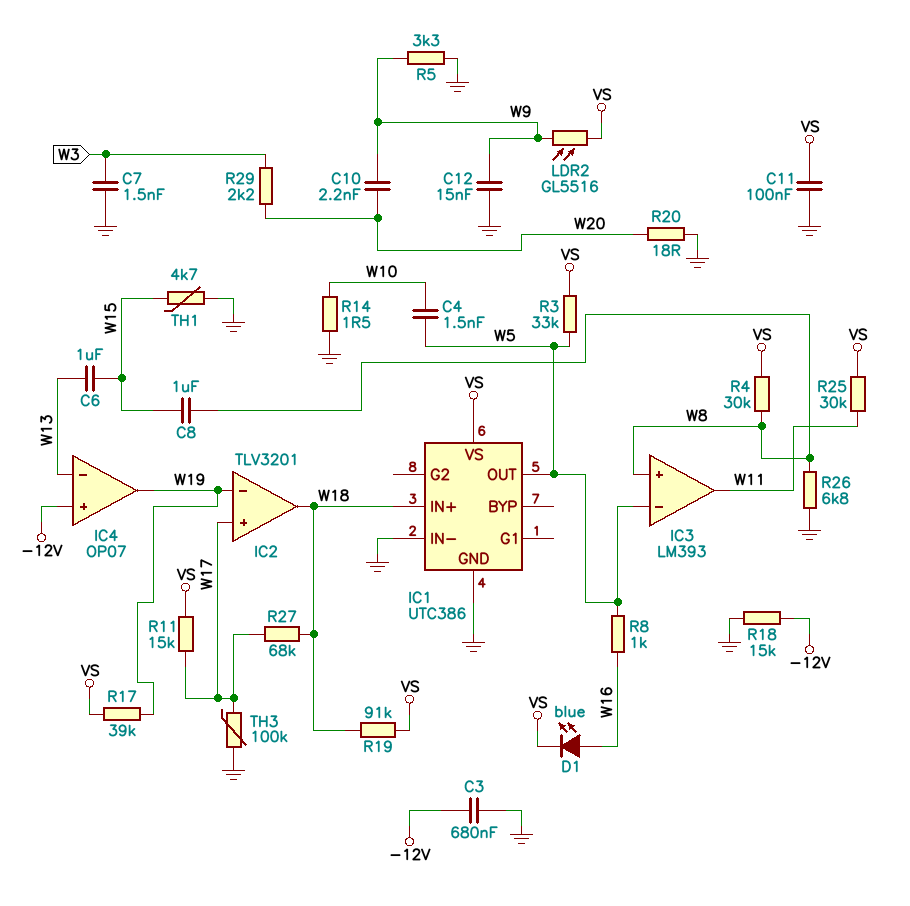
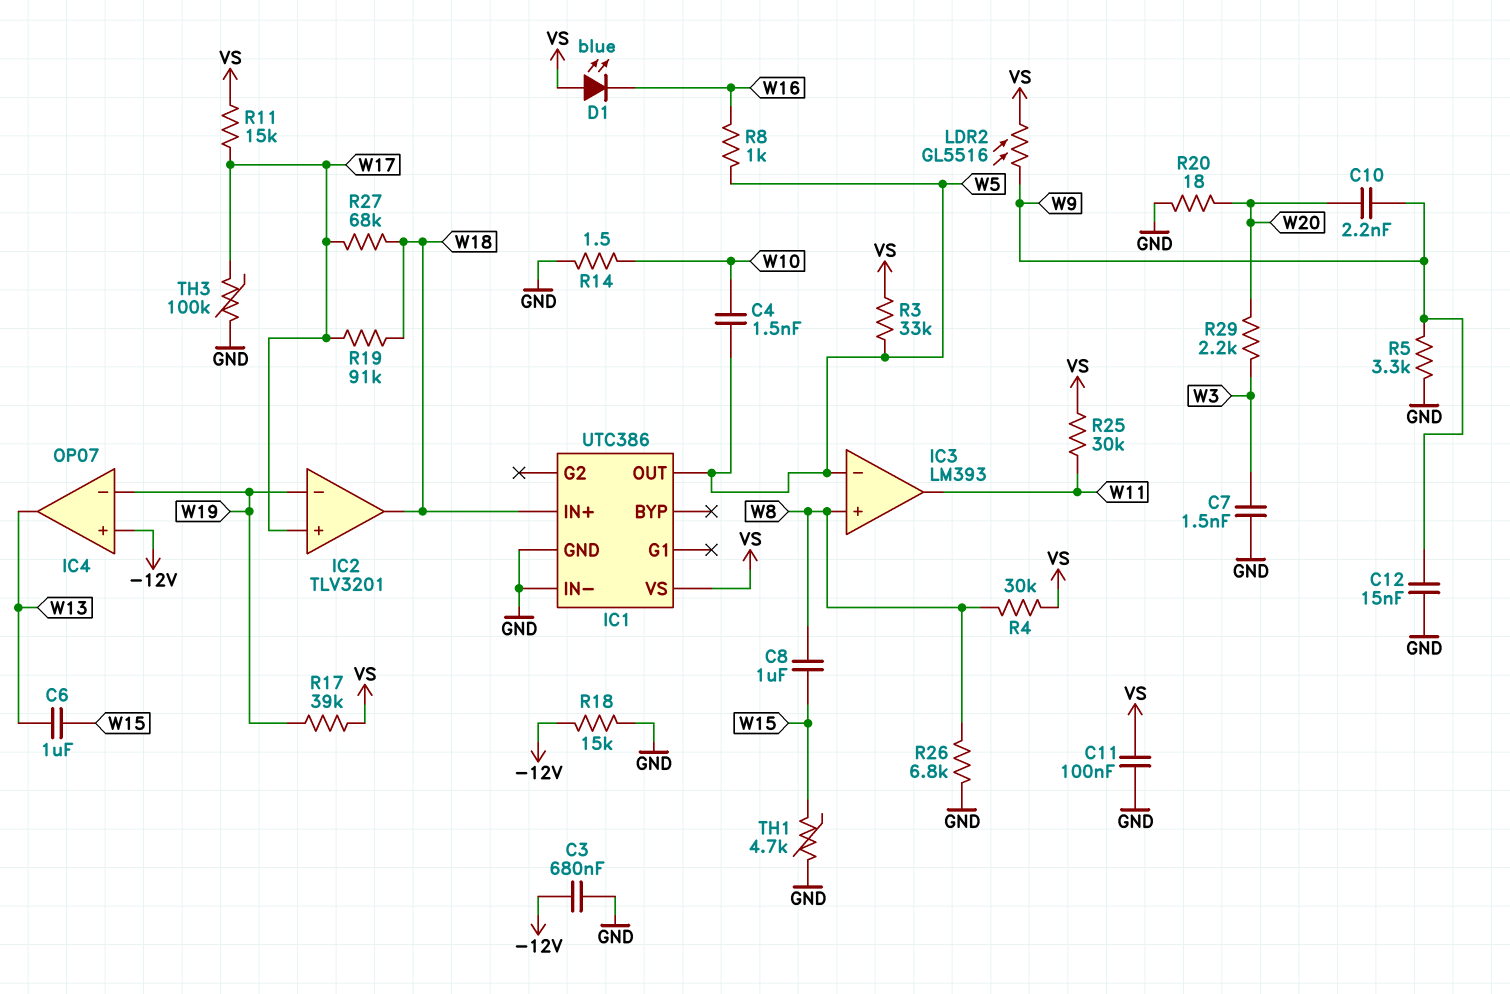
D1: LED blue (A W16, K VS) -> LED blue (A VS, K W16)
IC4 pin in-: W13 -> W19
IC4 pin out: W19 -> W13
R19: 91k (VS, W18) -> 91k (W17, W18)

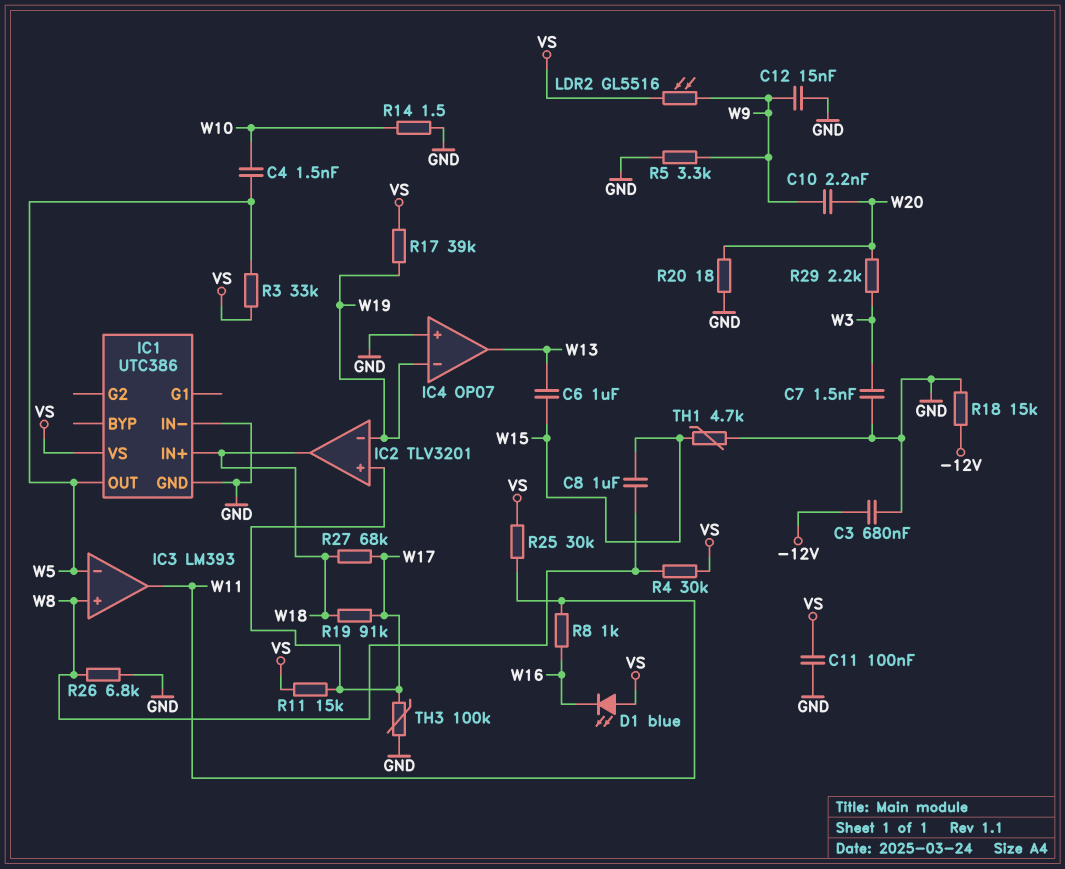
IC4 pin in+: -12V -> GND
R8: 1k (W5, W16) -> 1k (W11, W16)

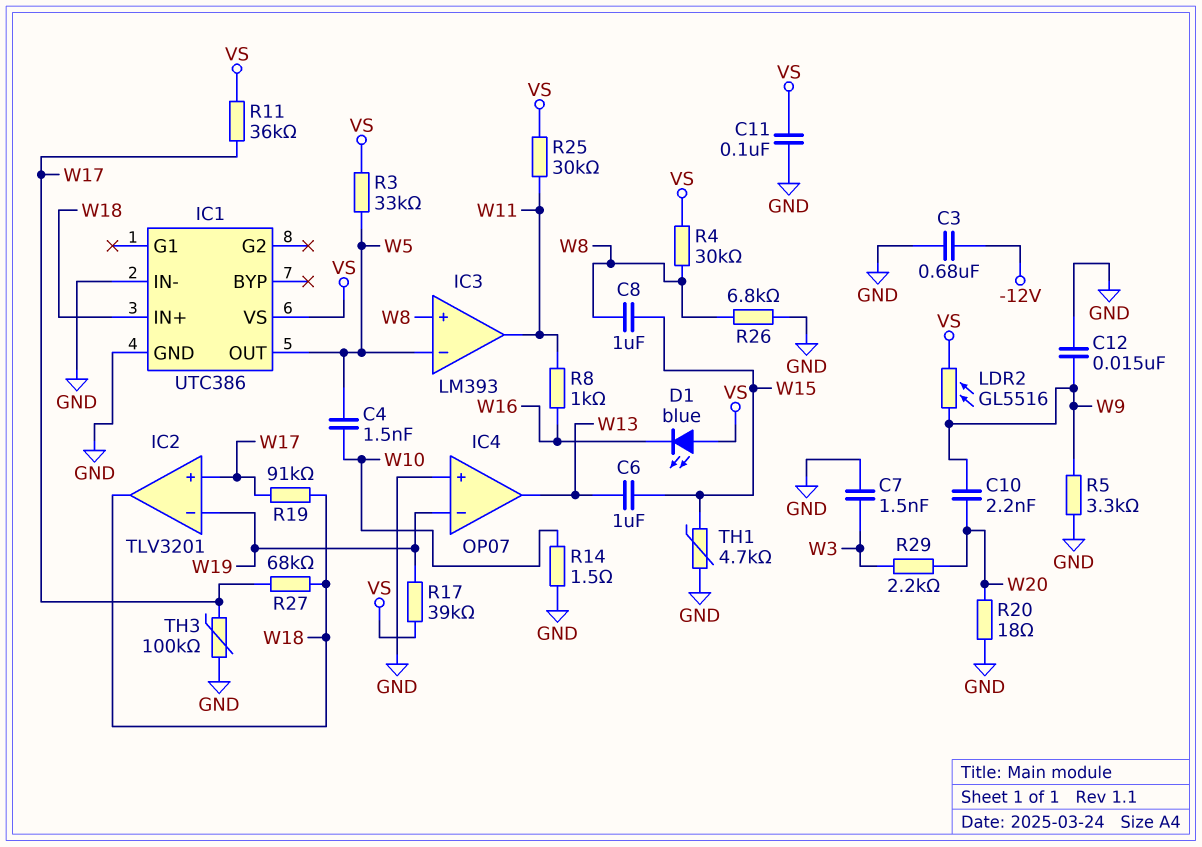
R11: 15k (VS, W17) -> 36k (VS, W17)
R18: 15k (-12V, GND) -> none

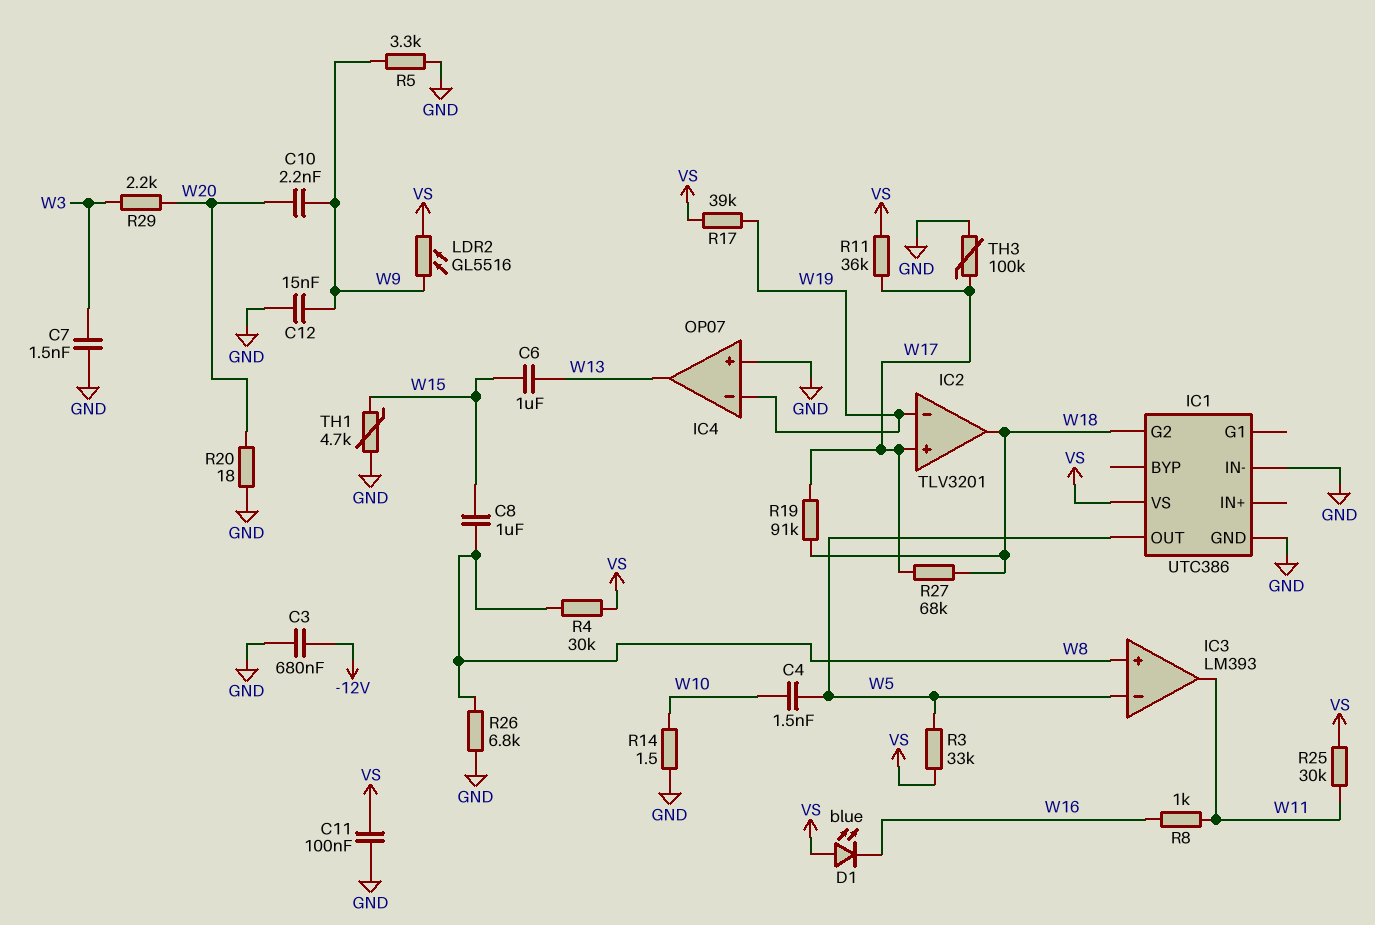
IC1 pin G2: none -> W18
IC1 pin IN+: W18 -> none

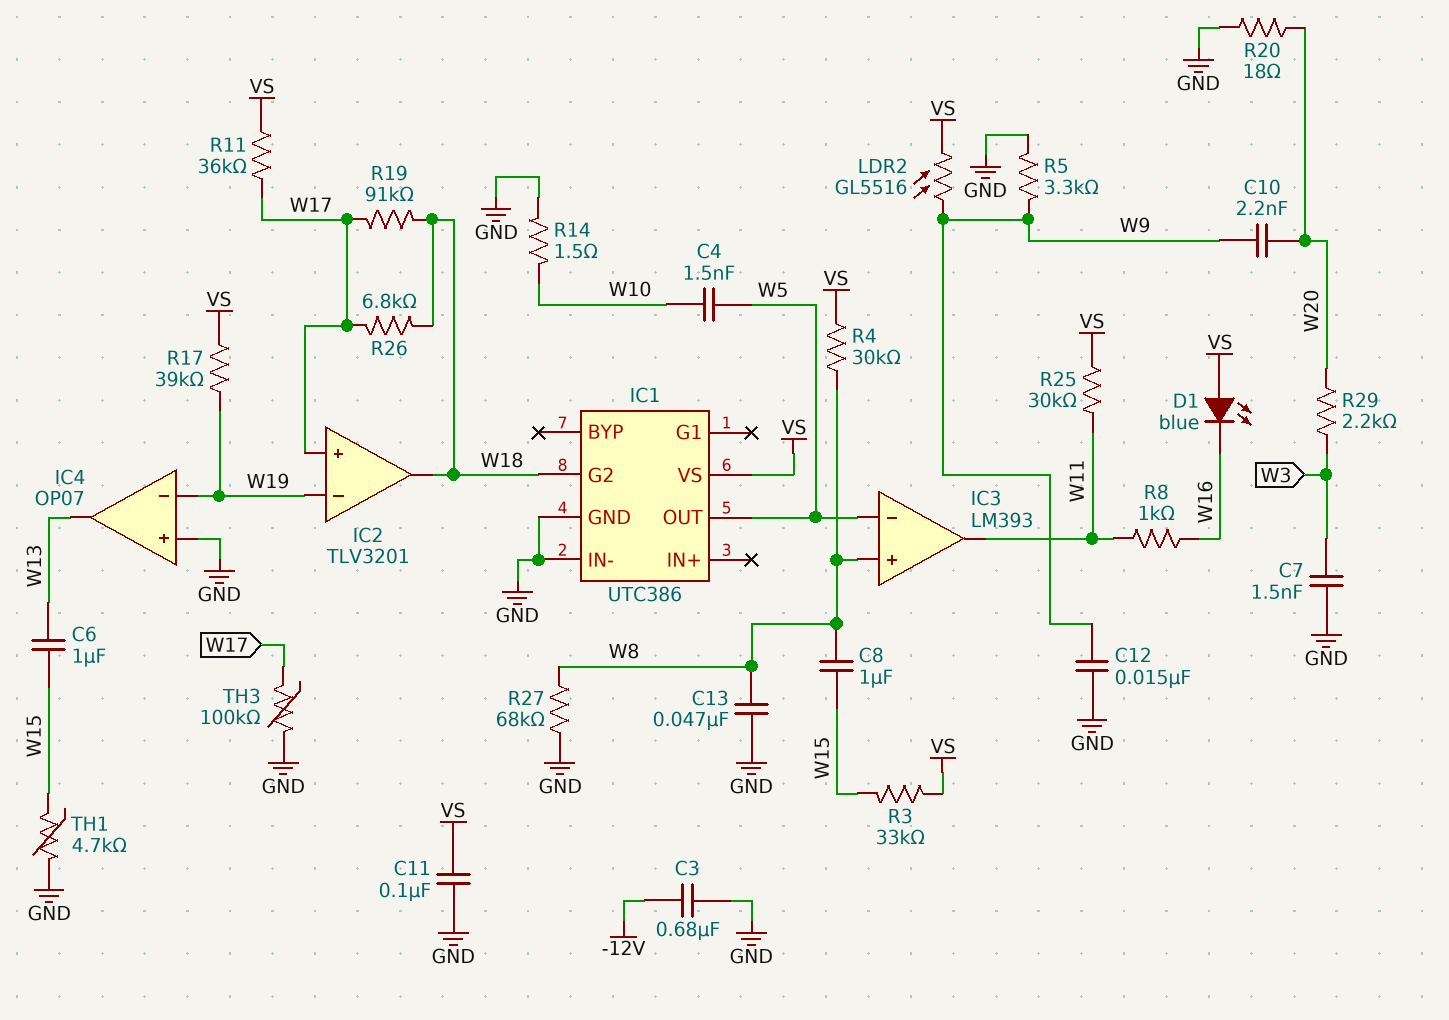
C13: none -> 47nF (GND, W8)
R3: 33k (VS, W5) -> 33k (VS, W15)
R26: 6.8k (GND, W8) -> 6.8k (W17, W18)
R27: 68k (W17, W18) -> 68k (GND, W8)

